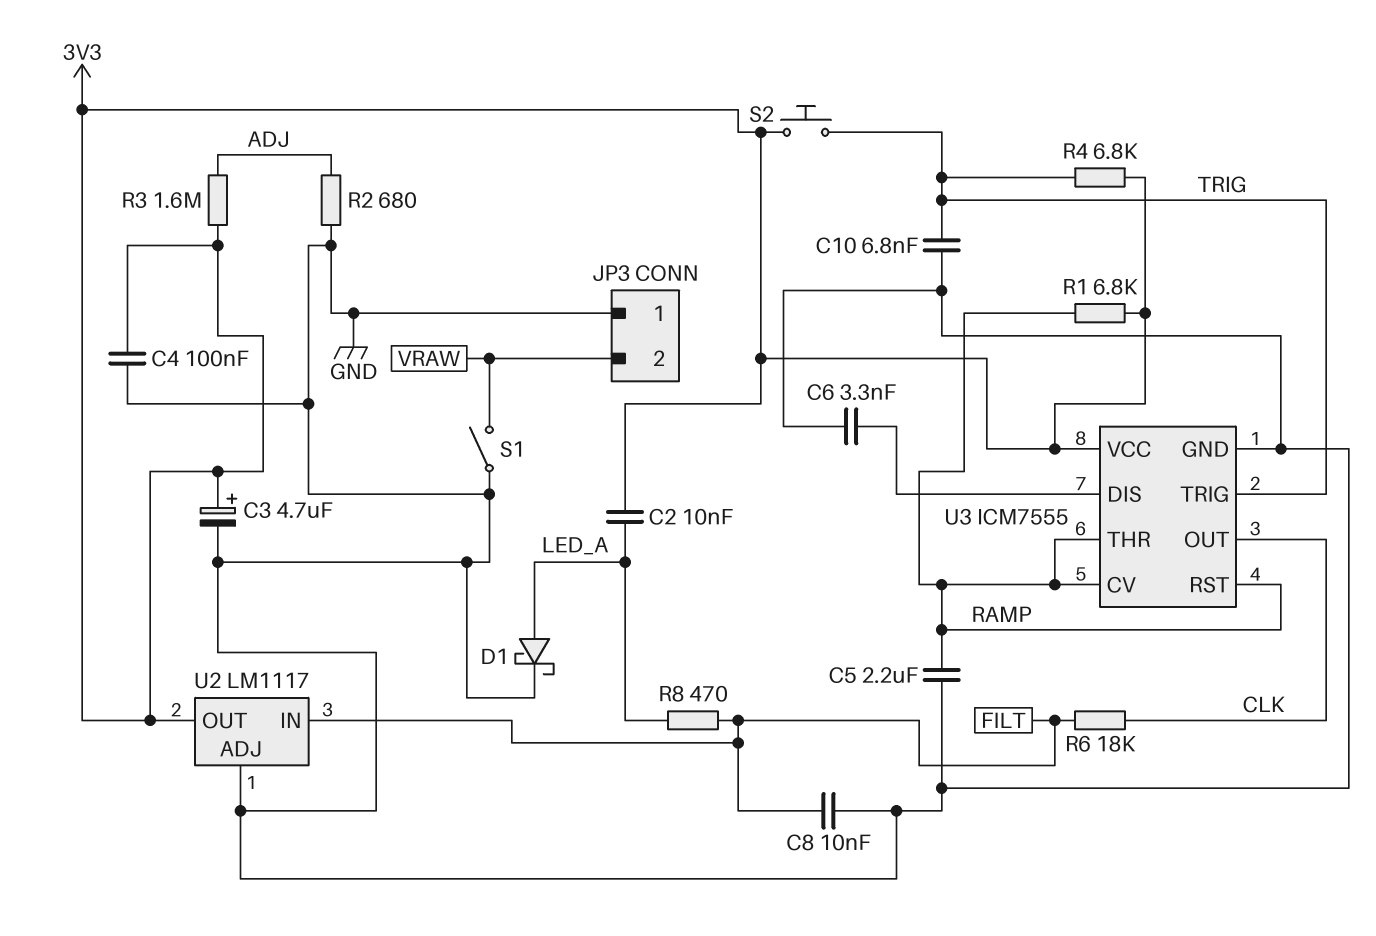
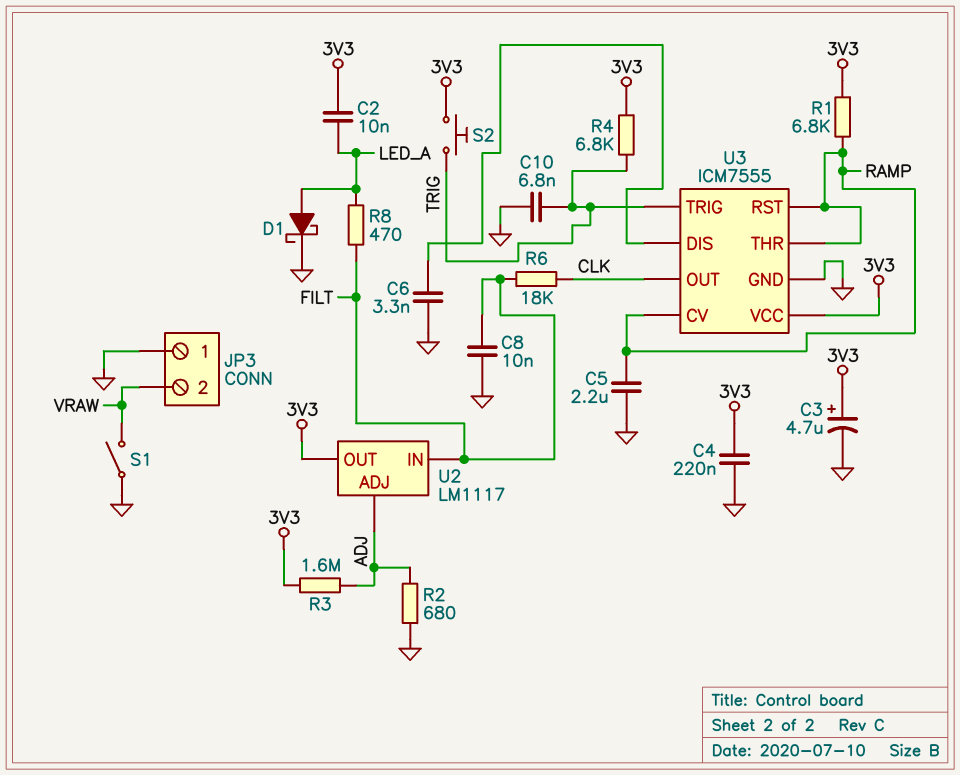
C4: 100nF (3V3, GND) -> 220nF (3V3, GND)
U2 pin ADJ: GND -> ADJ

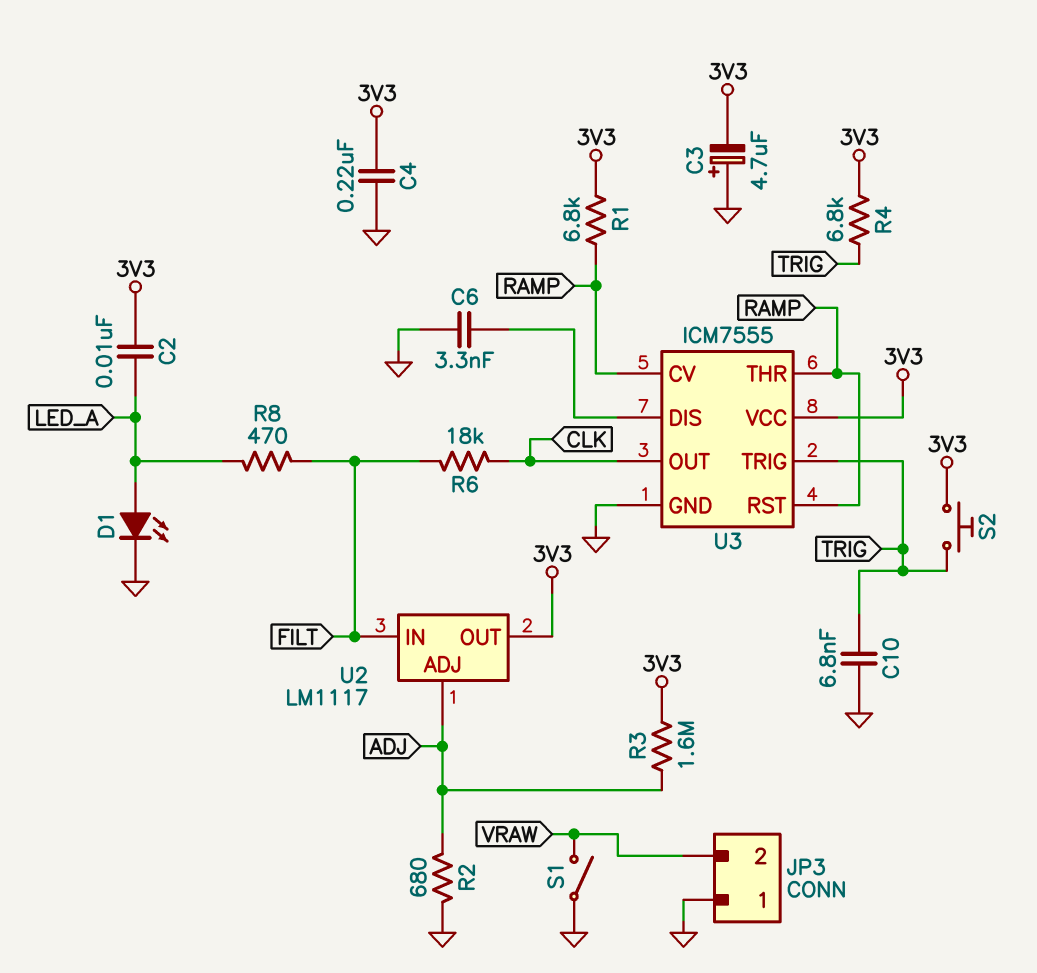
C3: 4.7uF (plus 3V3, minus GND) -> 4.7uF (plus GND, minus 3V3)
C5: 2.2uF (GND, RAMP) -> none
C8: 10nF (FILT, GND) -> none
D1: schottky (A LED_A, K GND) -> LED (A LED_A, K GND)

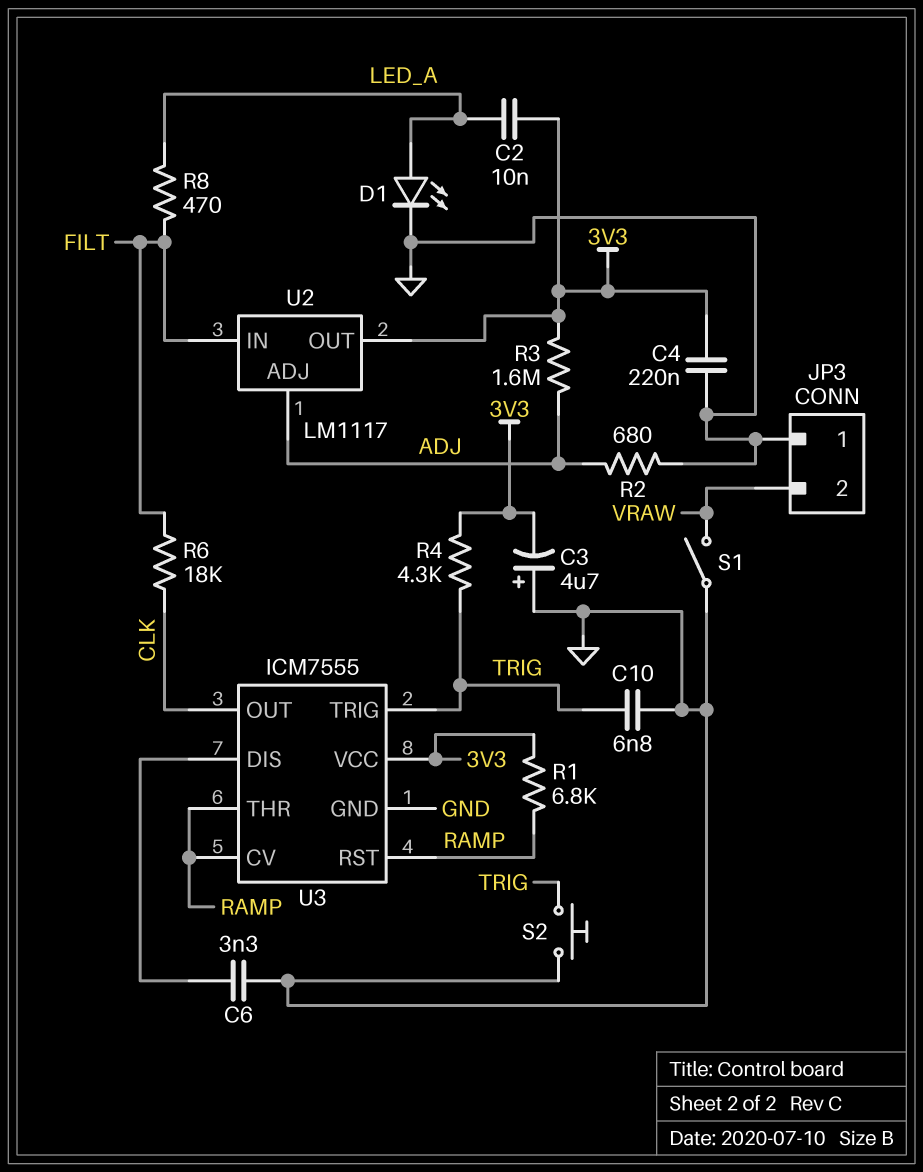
R4: 6.8k (3V3, TRIG) -> 4.3k (3V3, TRIG)
S2: button (3V3, TRIG) -> button (GND, TRIG)

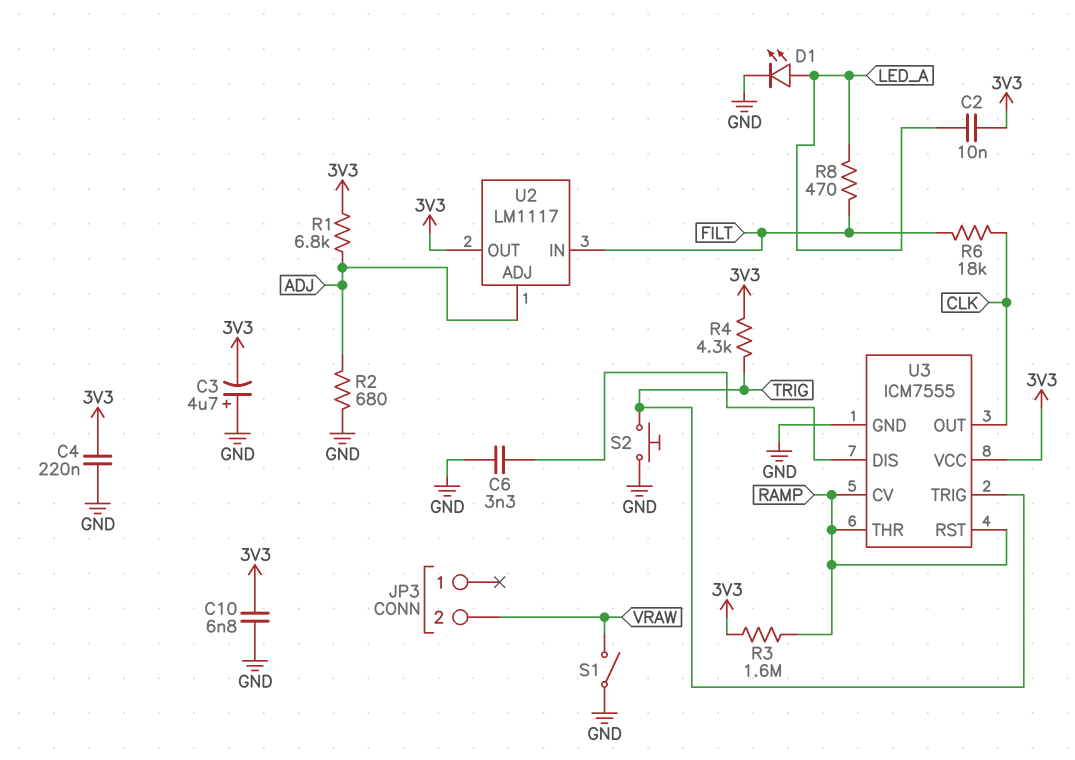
C10: 6.8nF (GND, TRIG) -> 6.8nF (3V3, GND)
JP3 pin 1: GND -> none
R1: 6.8k (3V3, RAMP) -> 6.8k (3V3, ADJ)
R3: 1.6M (3V3, ADJ) -> 1.6M (3V3, RAMP)

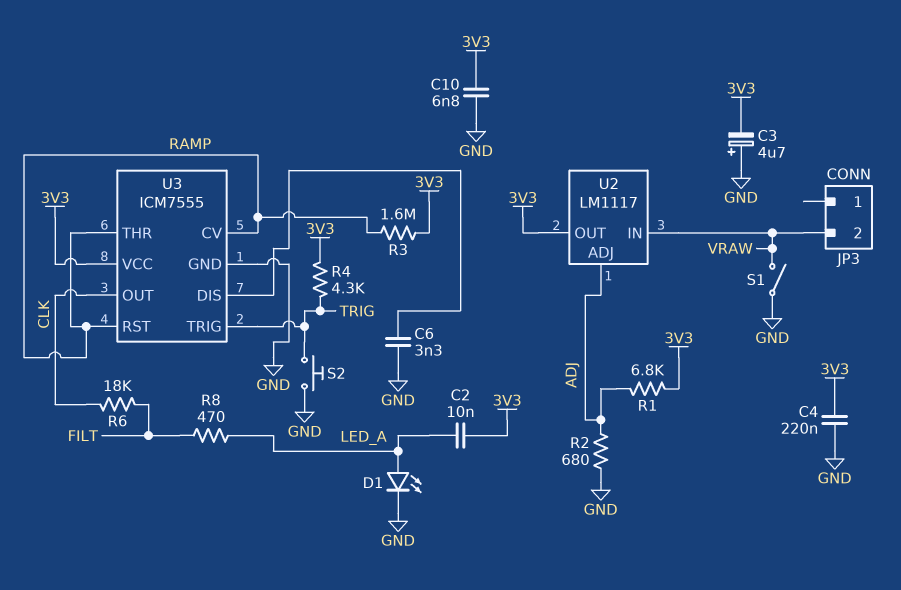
U2 pin IN: FILT -> VRAW

